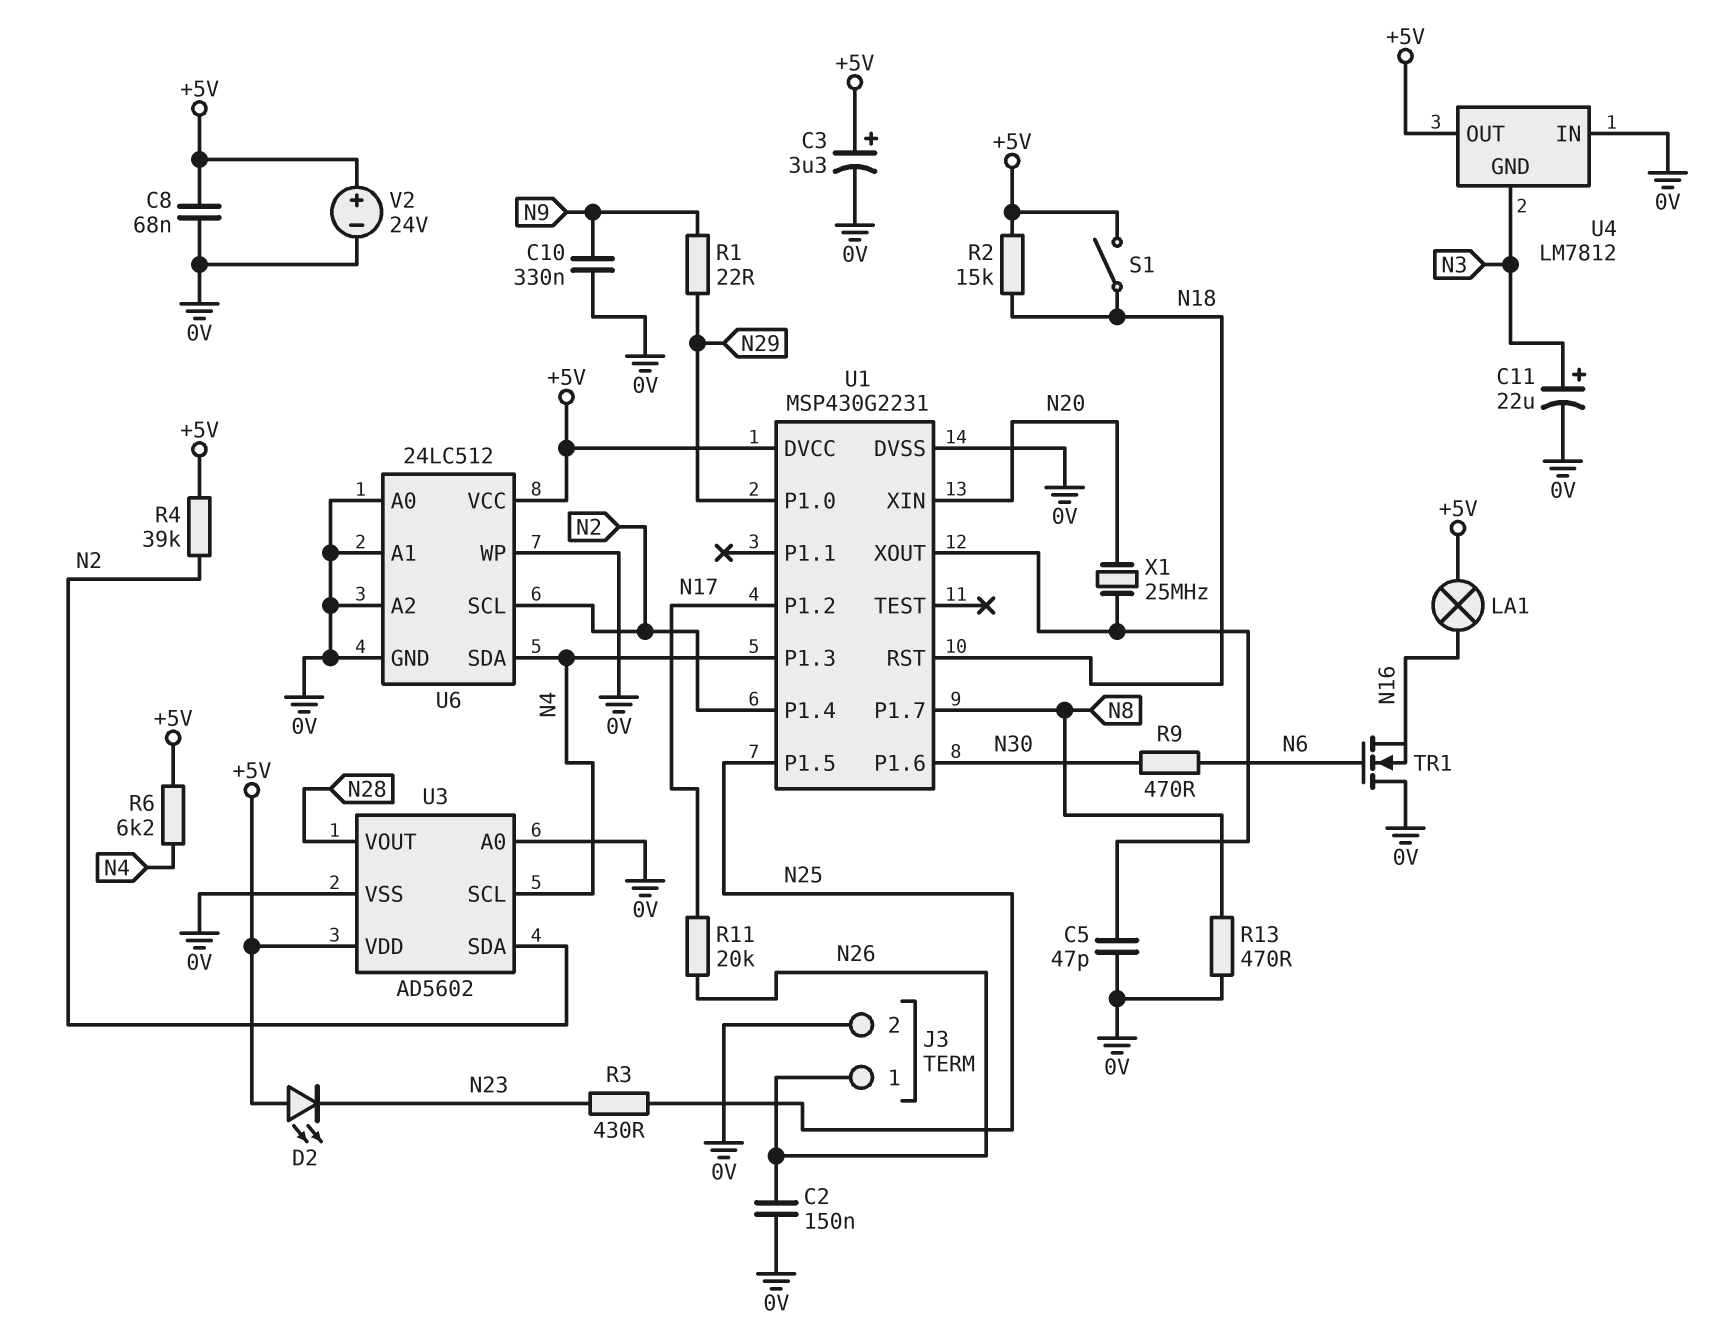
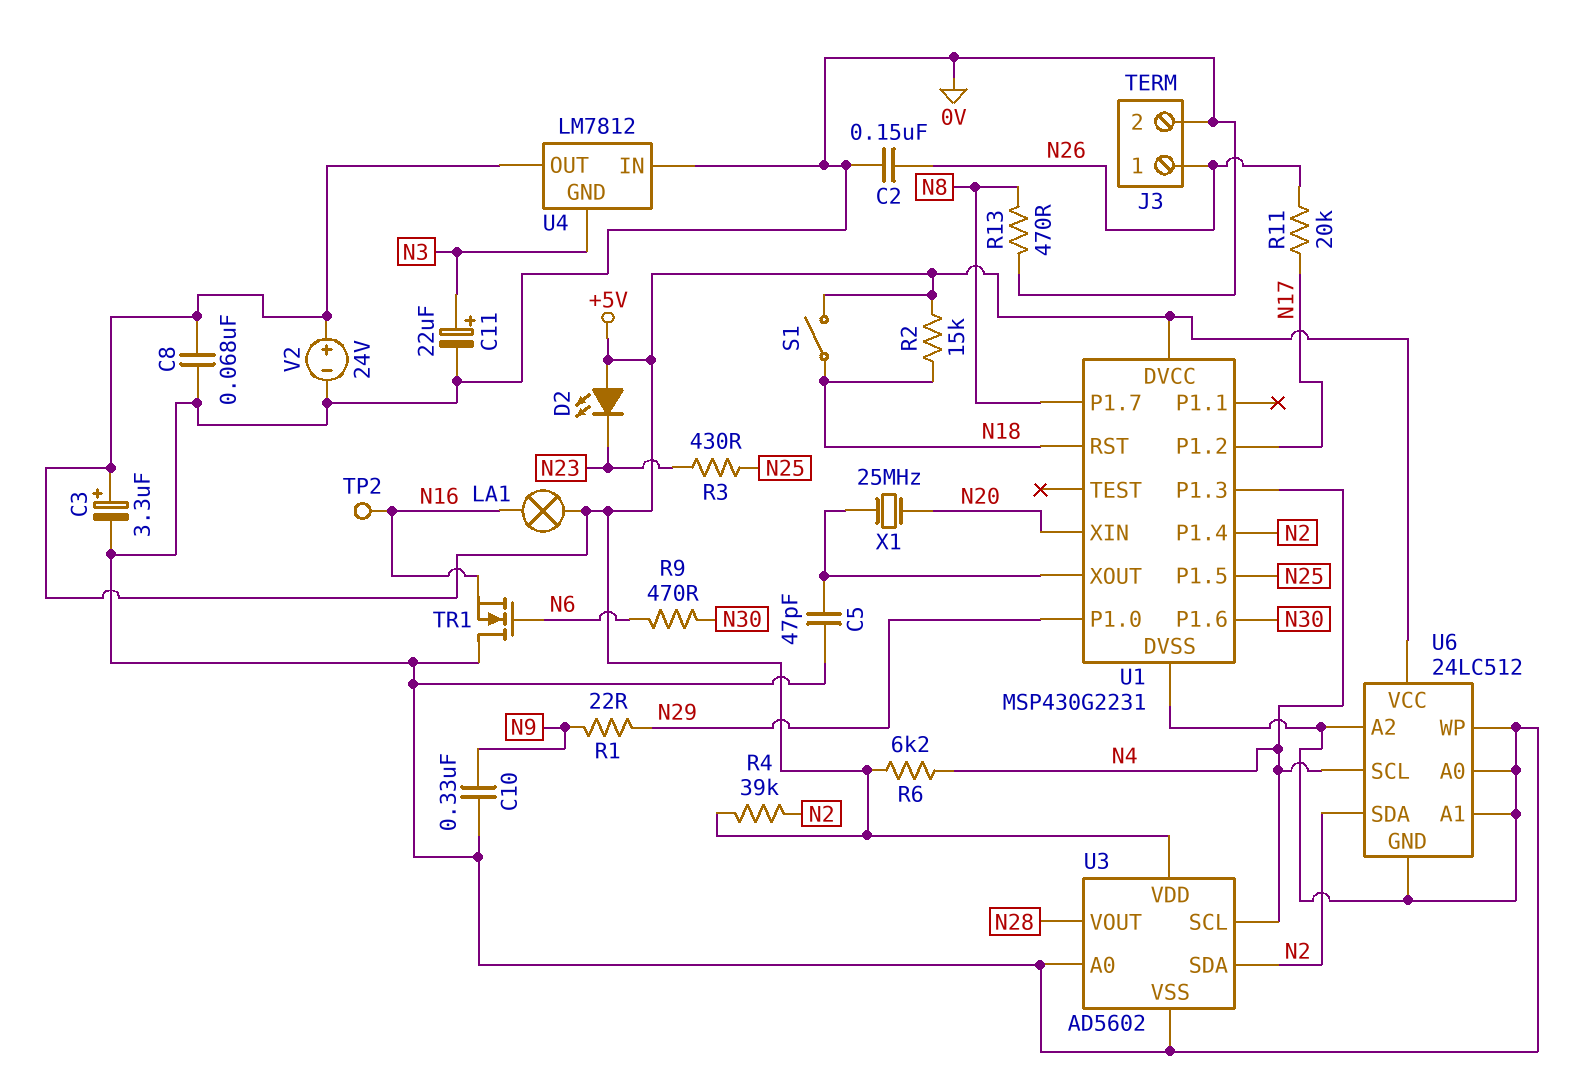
TP2: none -> test point (N16)
U6 pin SCL: N2 -> N4
U6 pin SDA: N4 -> N2

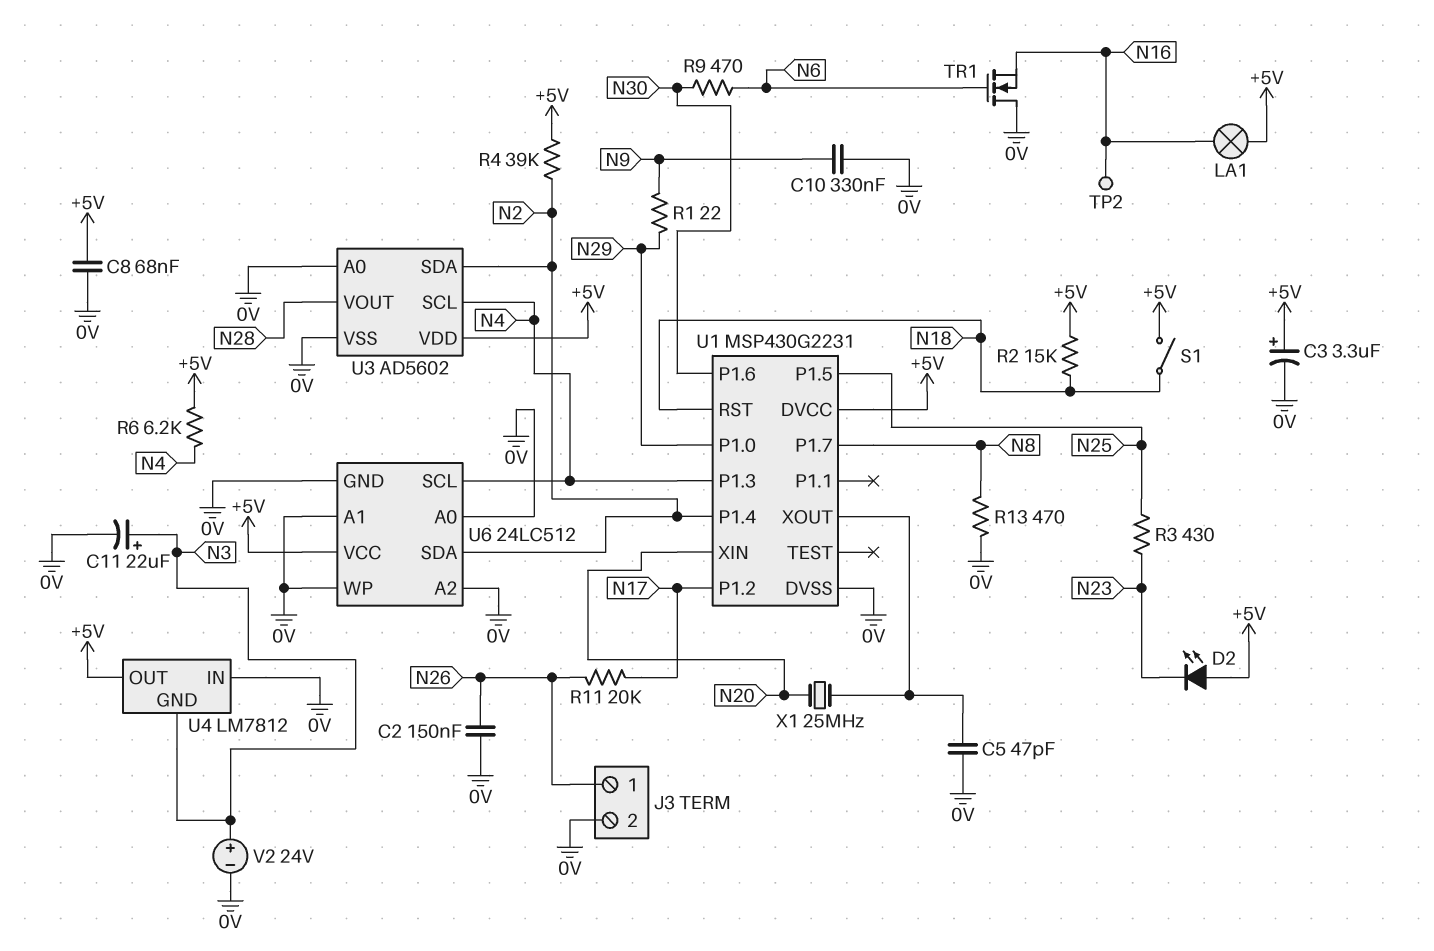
V2: 24V (plus +5V, minus 0V) -> 24V (plus N3, minus 0V)

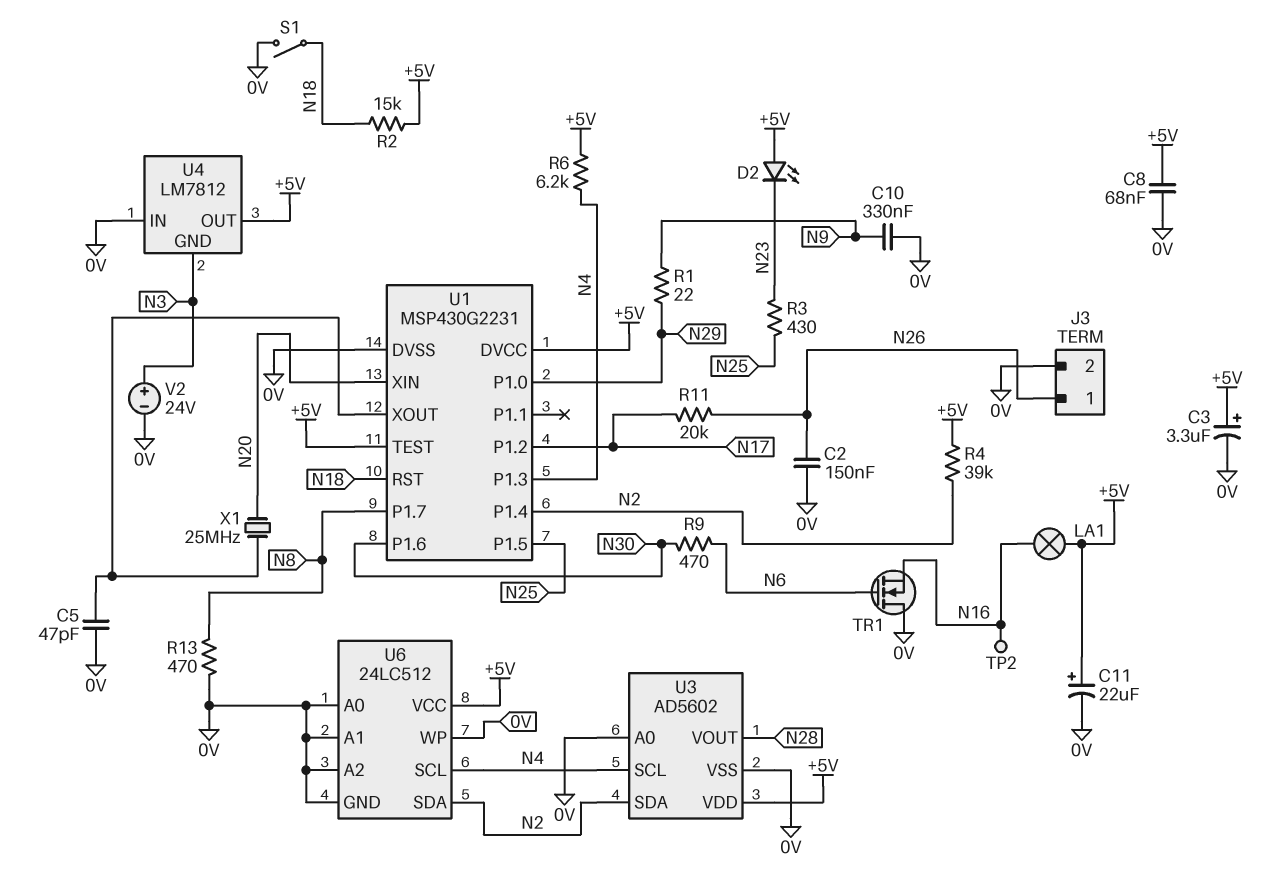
C11: 22uF (plus N3, minus 0V) -> 22uF (plus +5V, minus 0V)
S1: switch (+5V, N18) -> switch (0V, N18)
U1 pin TEST: none -> +5V

